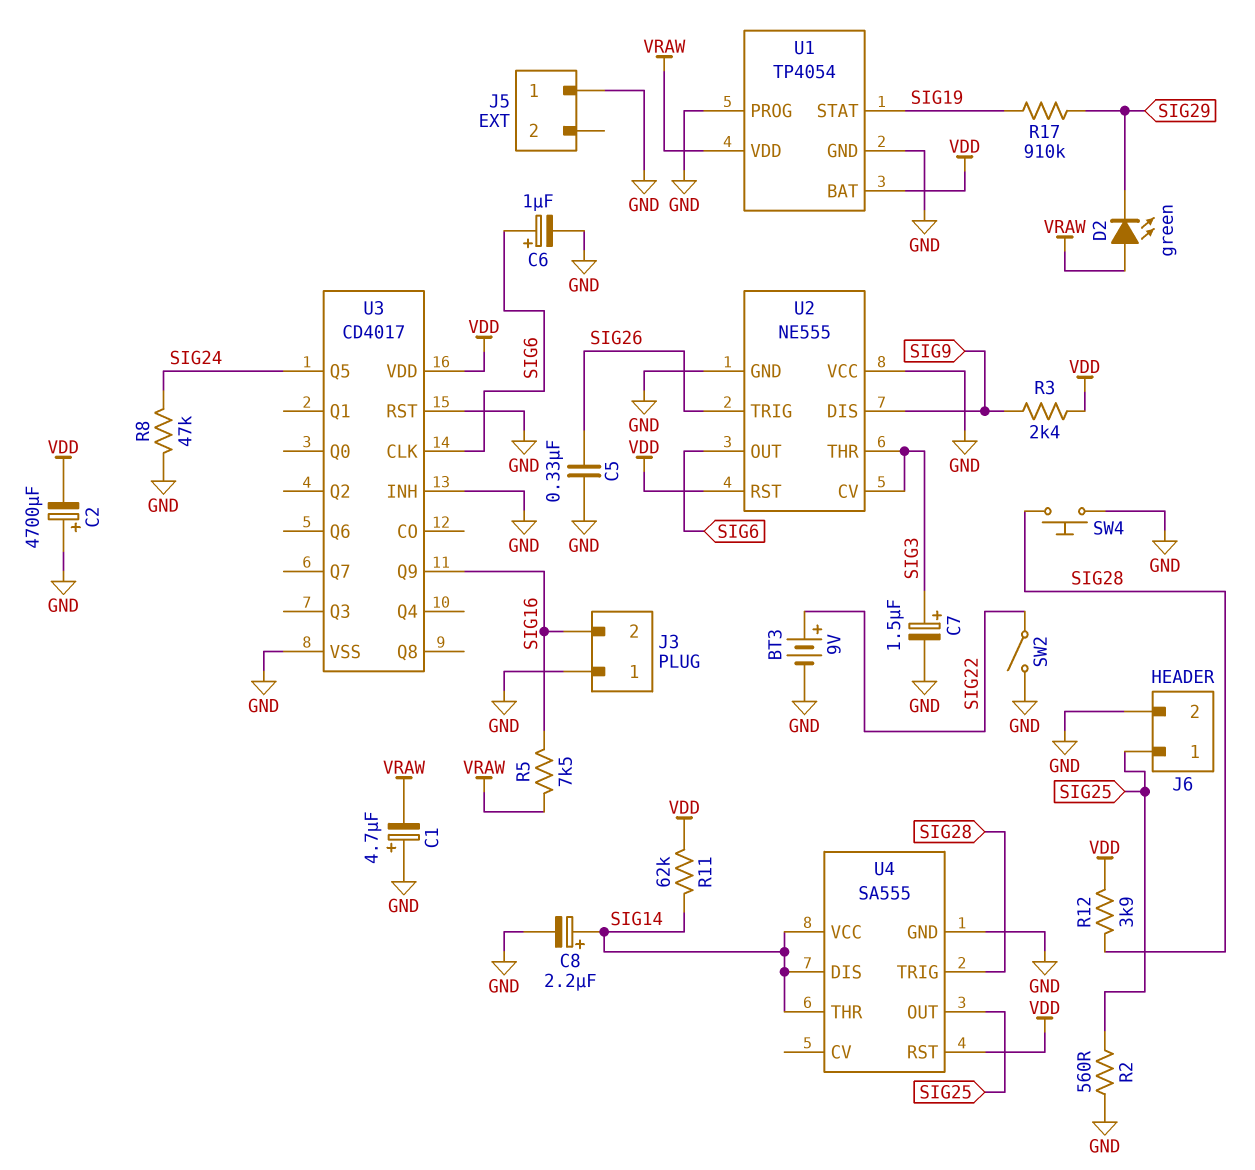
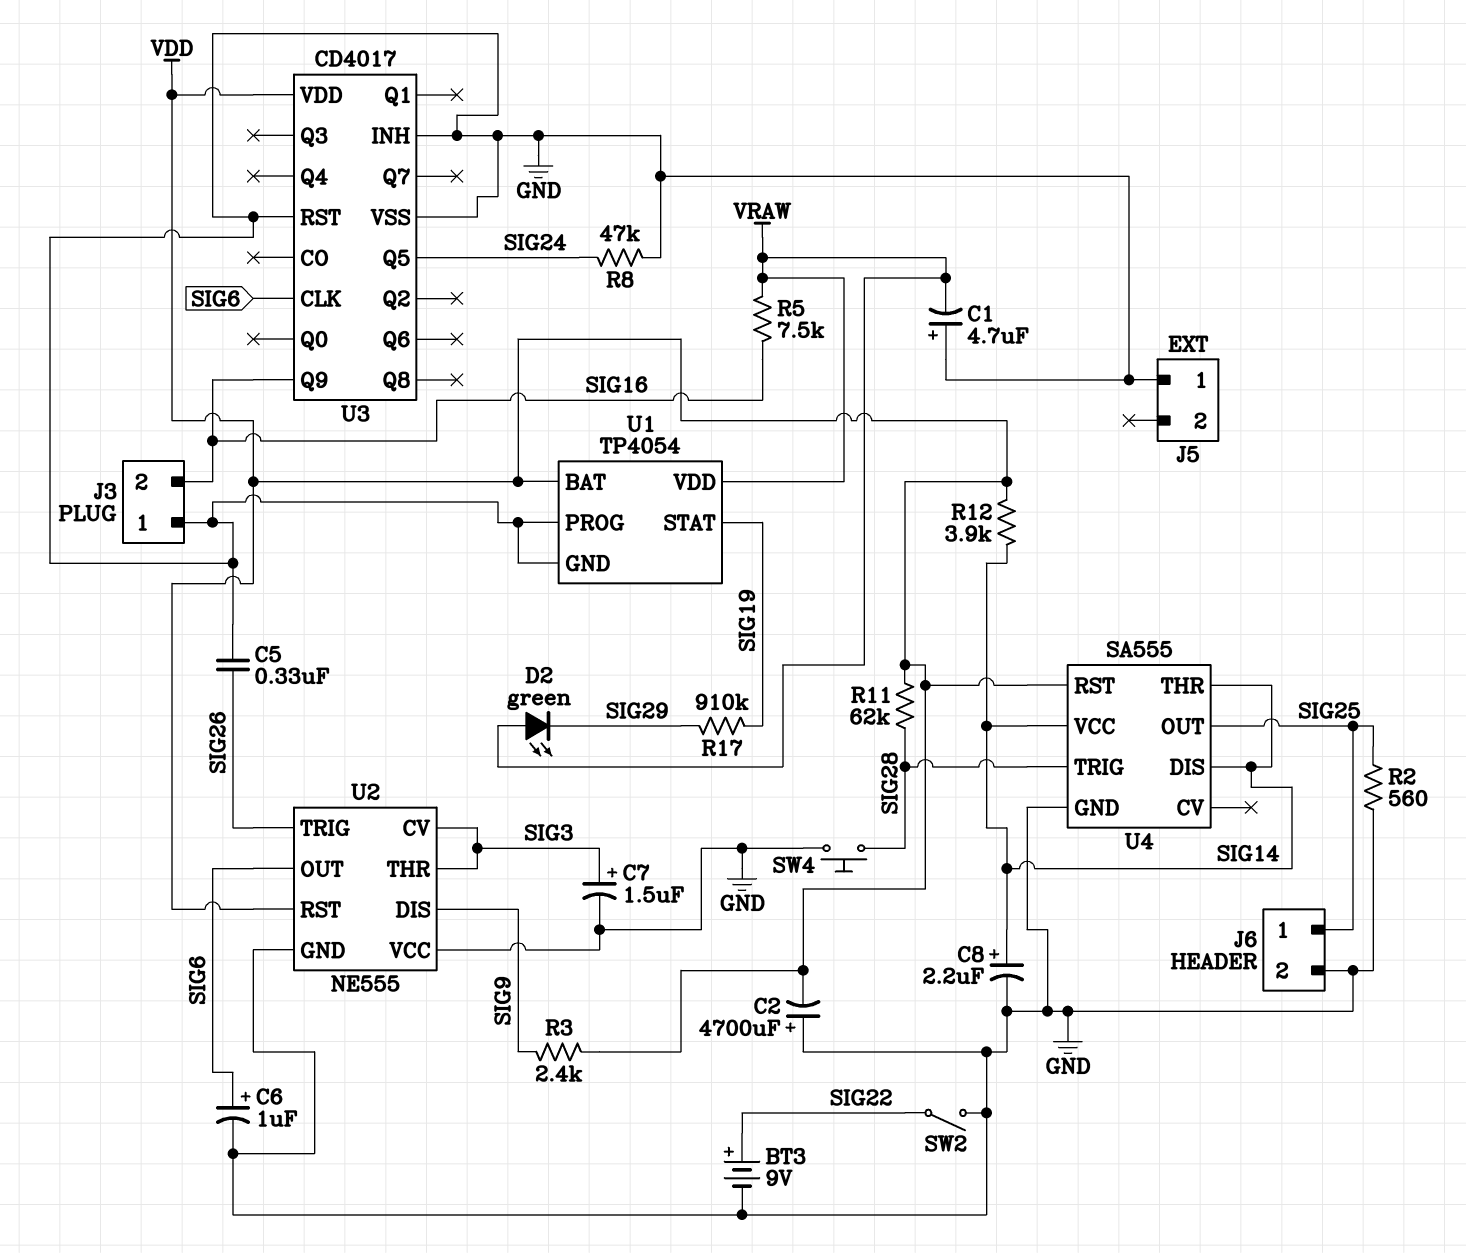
R11: 62k (SIG14, VDD) -> 62k (SIG28, VDD)
R12: 3.9k (SIG28, VDD) -> 3.9k (SIG14, VDD)

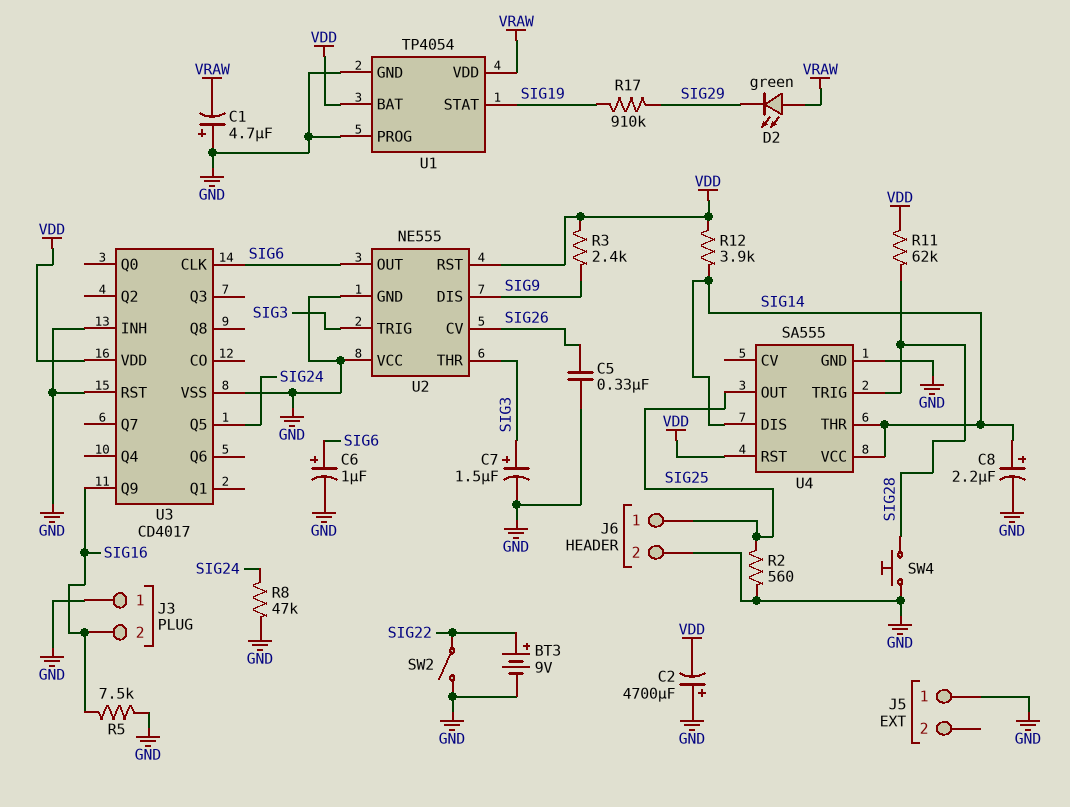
R5: 7.5k (SIG16, VRAW) -> 7.5k (GND, SIG16)
U2 pin CV: SIG3 -> SIG26
U2 pin TRIG: SIG26 -> SIG3

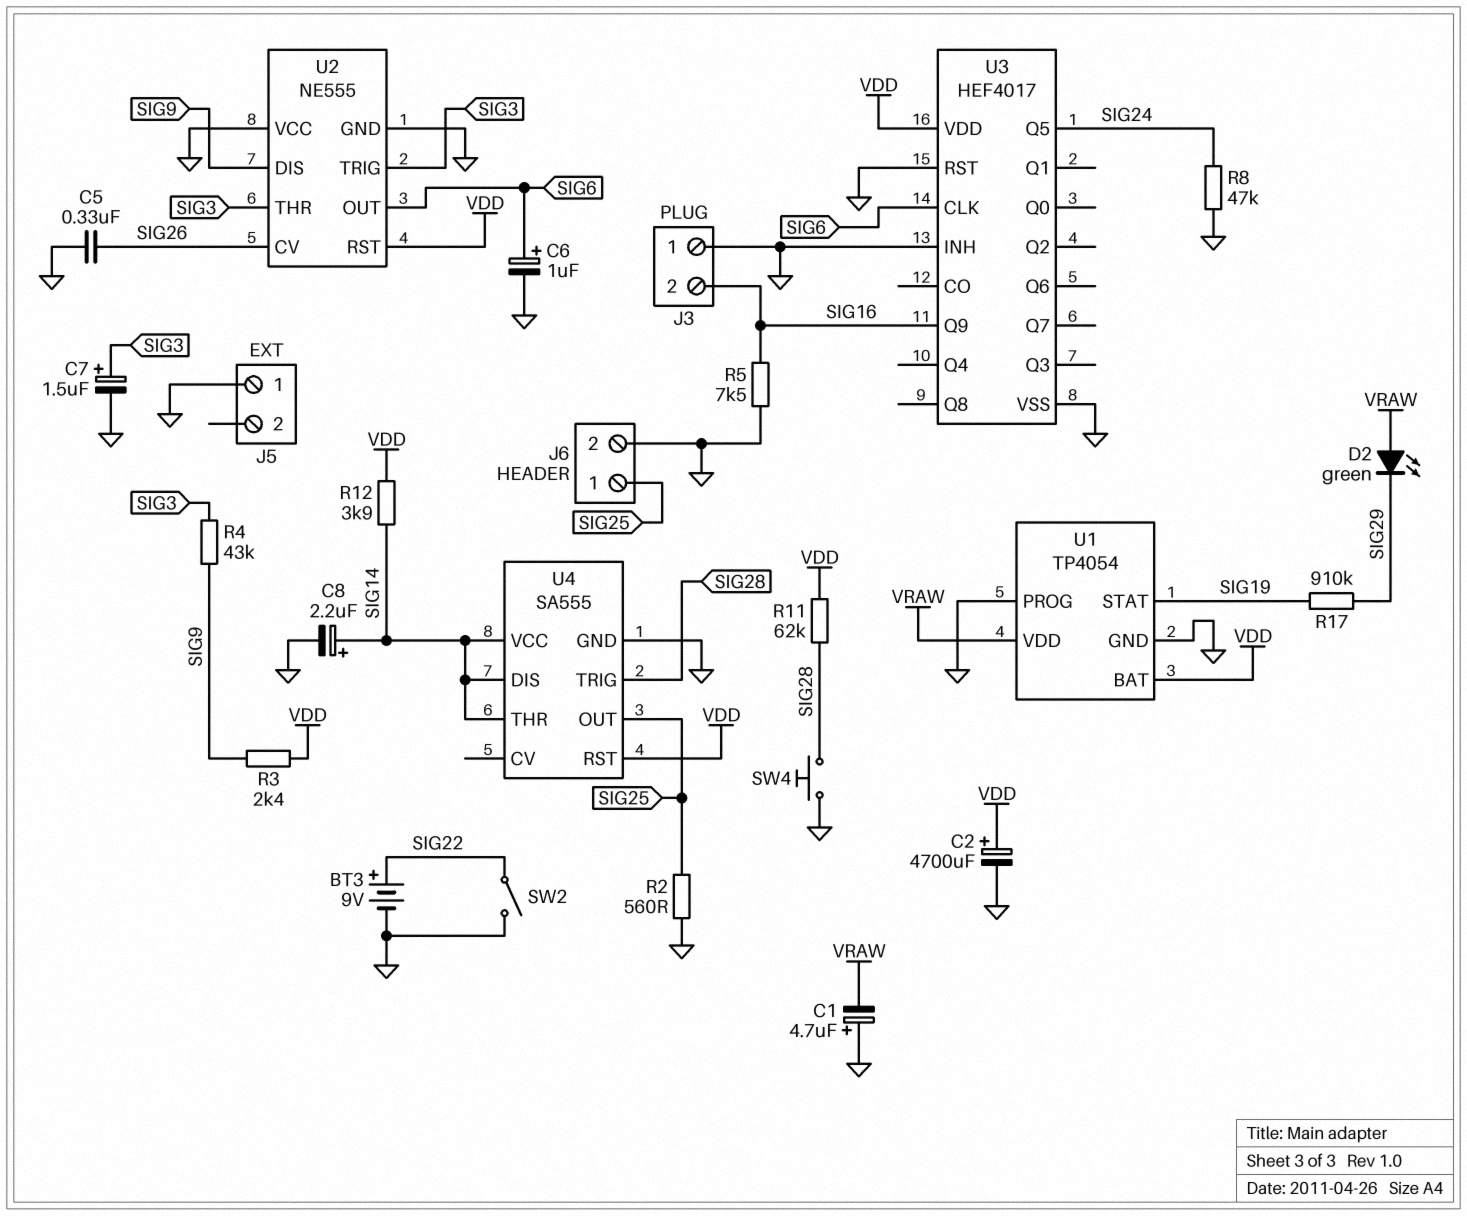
C2: 4700uF (plus GND, minus VDD) -> 4700uF (plus VDD, minus GND)
R4: none -> 43k (SIG3, SIG9)
U3: CD4017 -> HEF4017

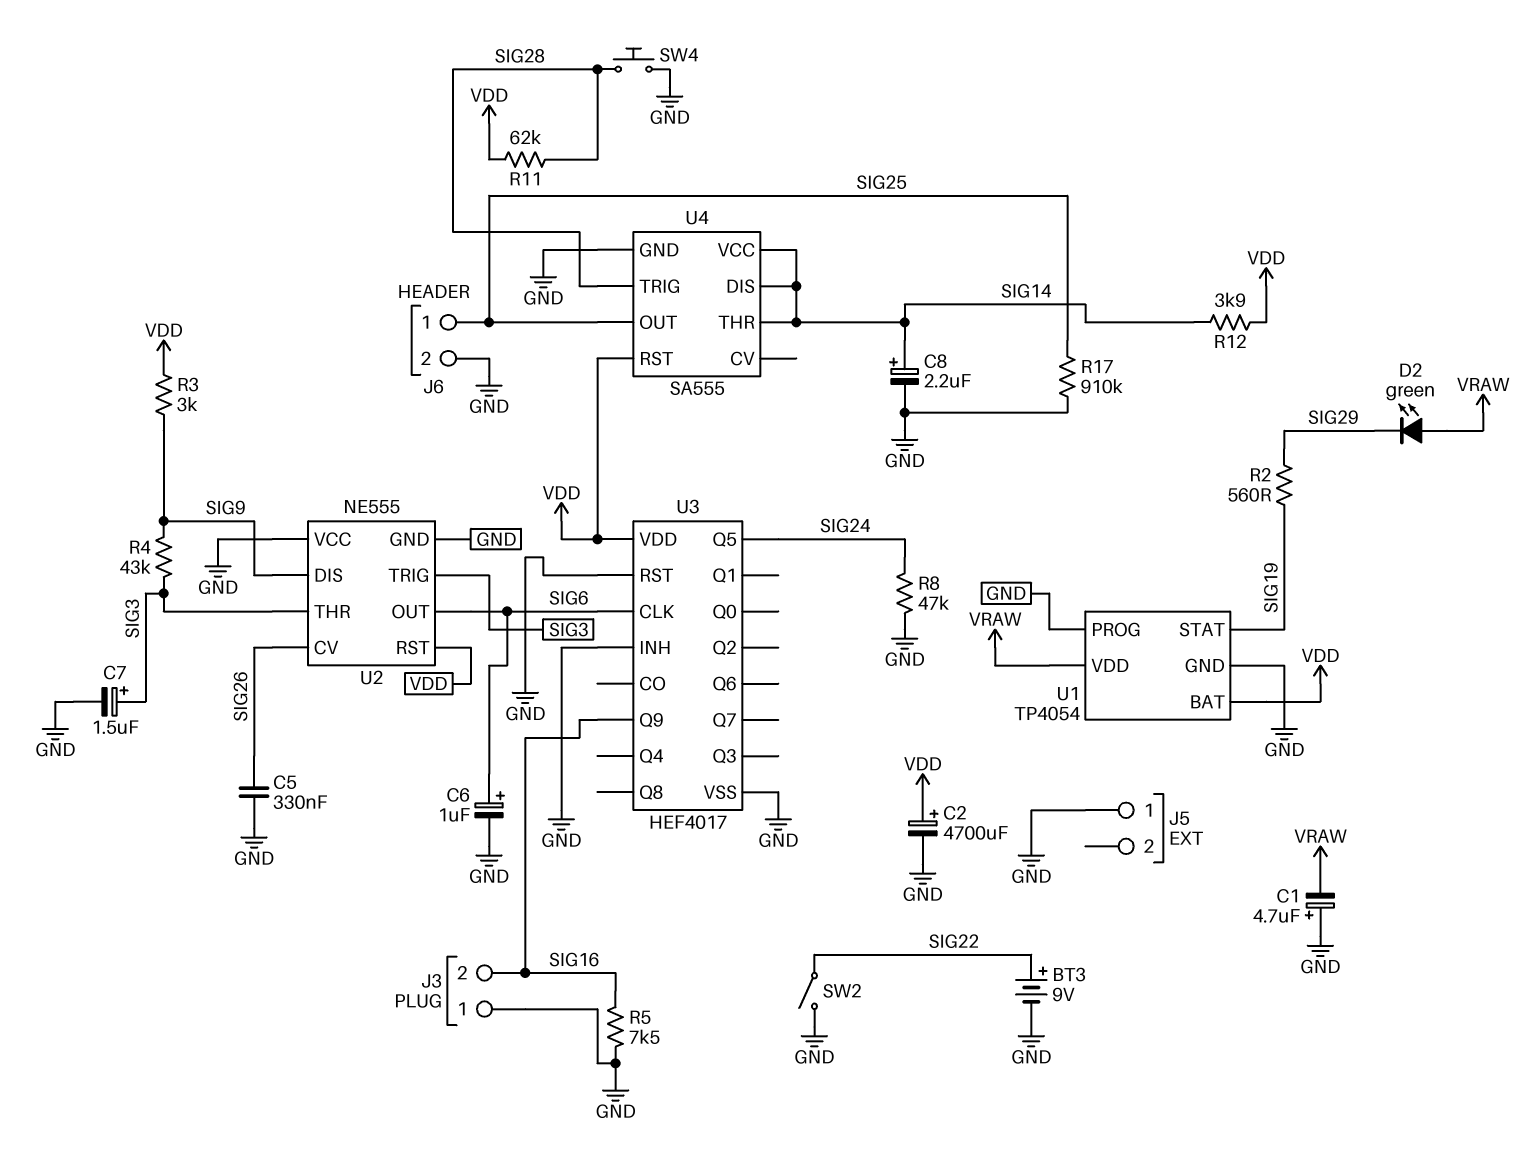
R2: 560 (GND, SIG25) -> 560 (SIG19, SIG29)
R3: 2.4k (SIG9, VDD) -> 3k (SIG9, VDD)
R17: 910k (SIG19, SIG29) -> 910k (GND, SIG25)

